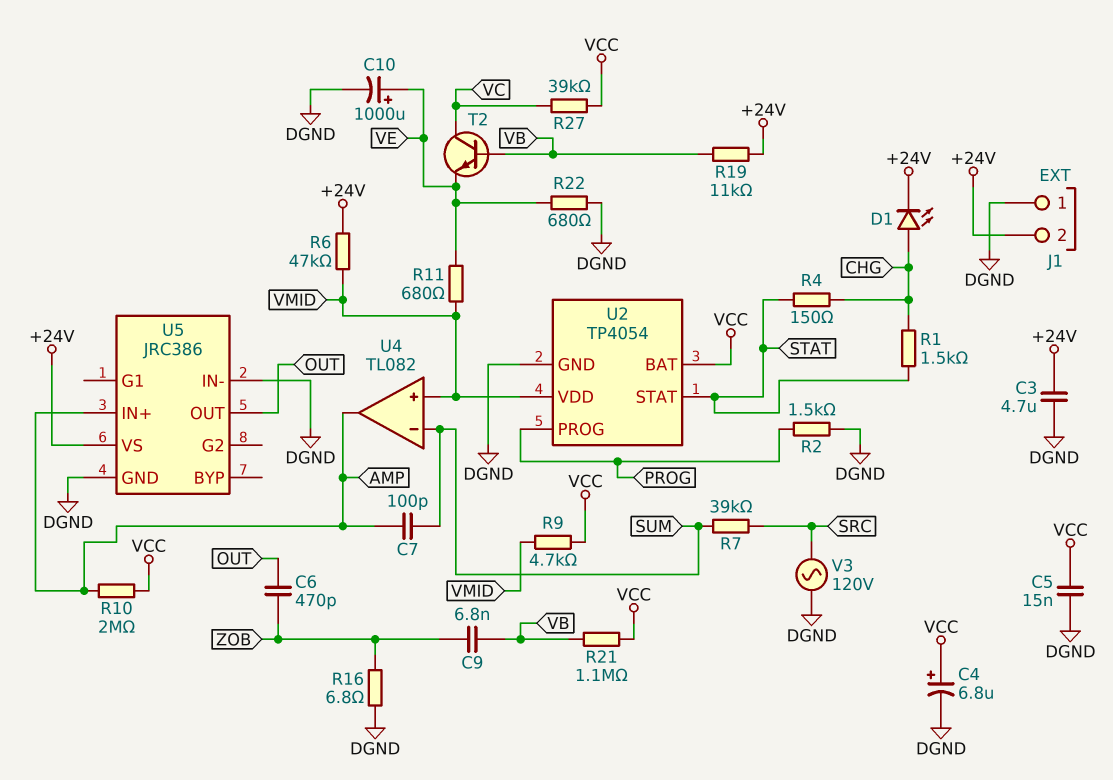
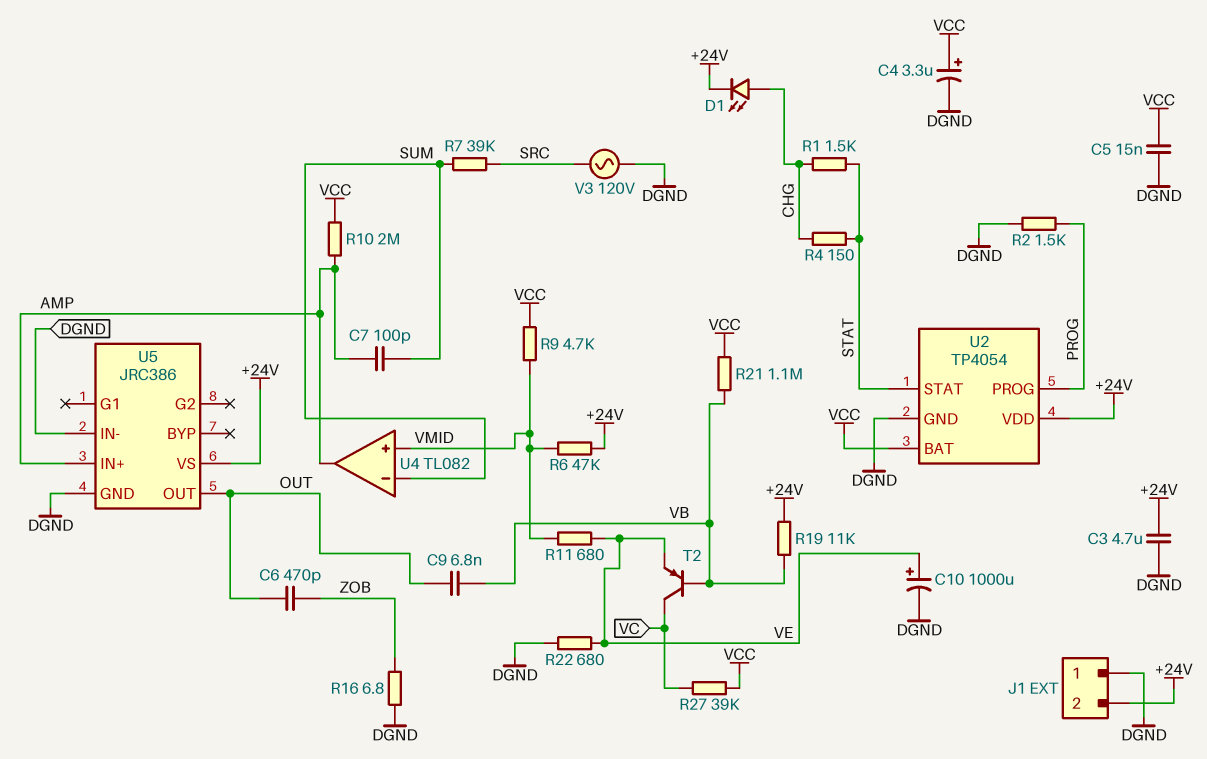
C4: 6.8uF (plus VCC, minus DGND) -> 3.3uF (plus VCC, minus DGND)
C9: 6.8nF (VB, ZOB) -> 6.8nF (OUT, VB)
T2: NPN (B VB, C VC, E VE) -> PNP (B VB, C VC, E VE)
U2 pin VDD: VMID -> +24V

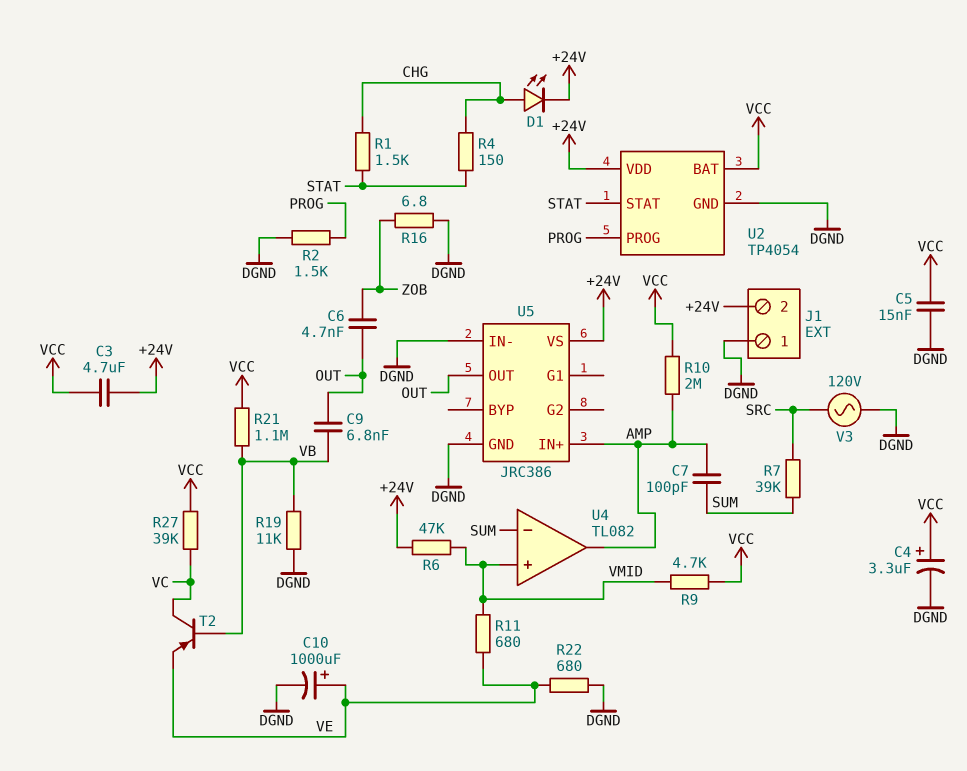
C3: 4.7uF (+24V, DGND) -> 4.7uF (+24V, VCC)
C6: 470pF (OUT, ZOB) -> 4.7nF (OUT, ZOB)
R19: 11k (+24V, VB) -> 11k (DGND, VB)

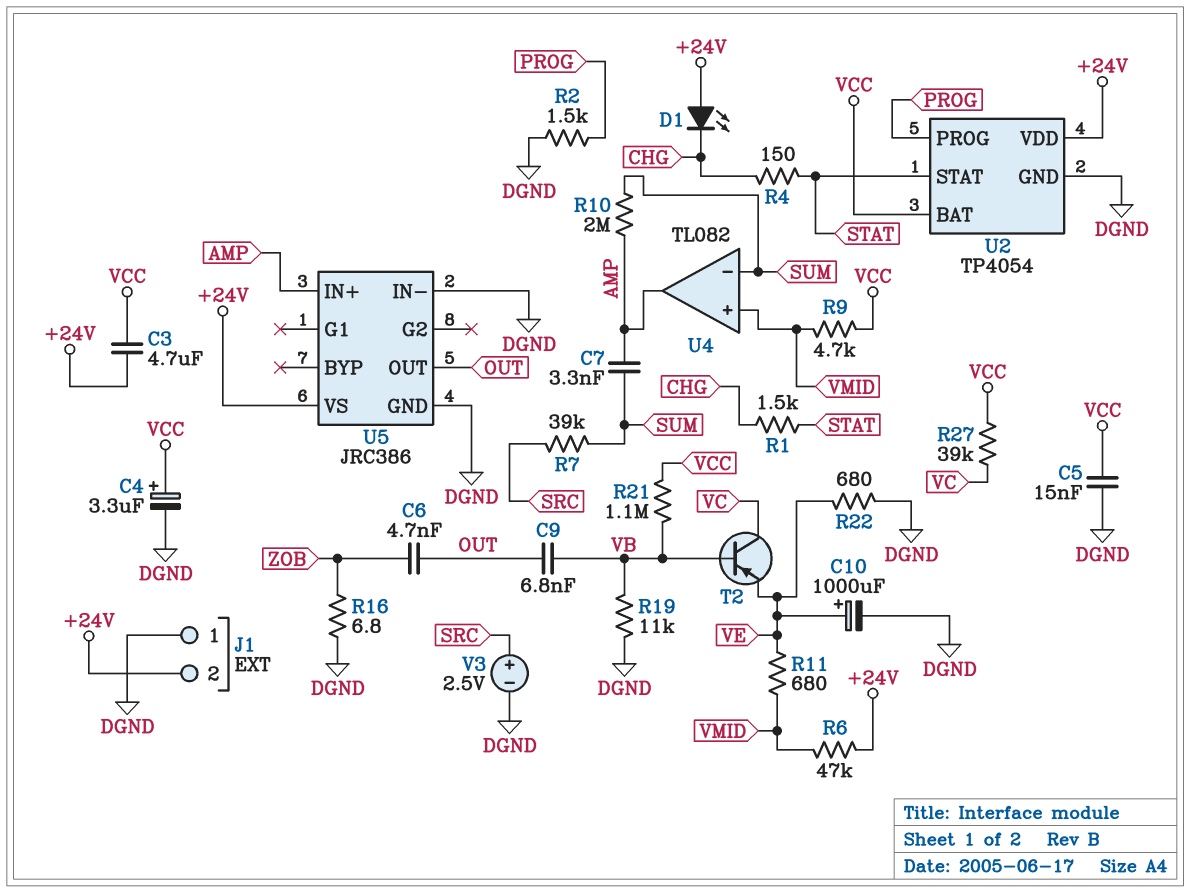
C7: 100pF (AMP, SUM) -> 3.3nF (AMP, SUM)
D1: LED (A CHG, K +24V) -> LED (A +24V, K CHG)
R10: 2M (AMP, VCC) -> 2M (AMP, SUM)
V3: AC 120V (DGND, SRC) -> 2.5V (plus SRC, minus DGND)

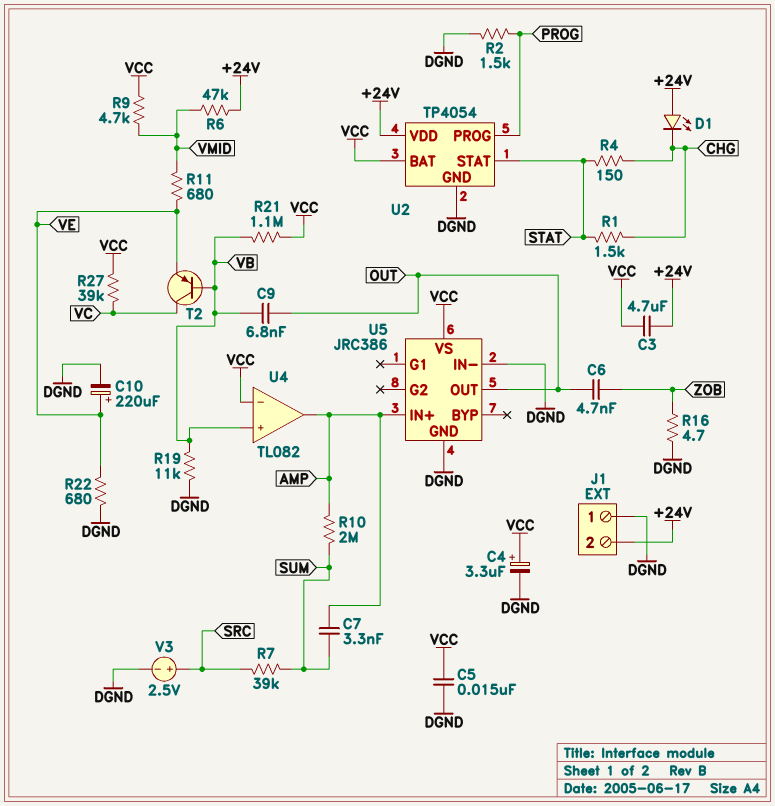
C10: 1000uF (plus VE, minus DGND) -> 220uF (plus VE, minus DGND)
R16: 6.8 (DGND, ZOB) -> 4.7 (DGND, ZOB)
U4 pin in+: VMID -> VB
U4 pin in-: SUM -> VCC
U5 pin VS: +24V -> VCC

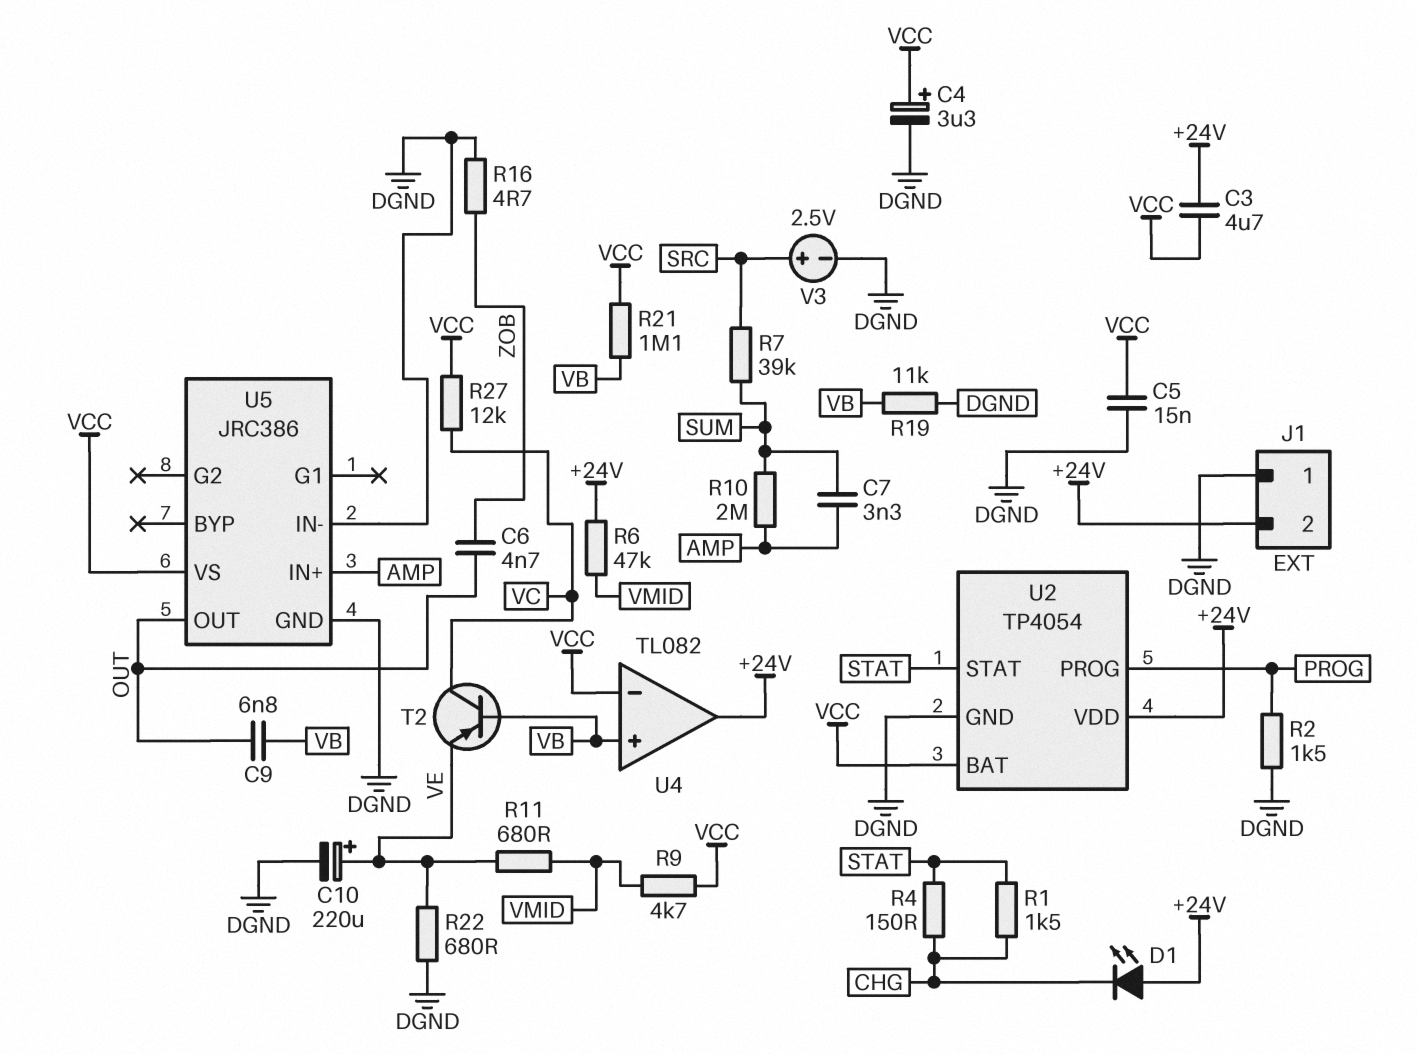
R27: 39k (VC, VCC) -> 12k (VC, VCC)
U4 pin out: AMP -> +24V

